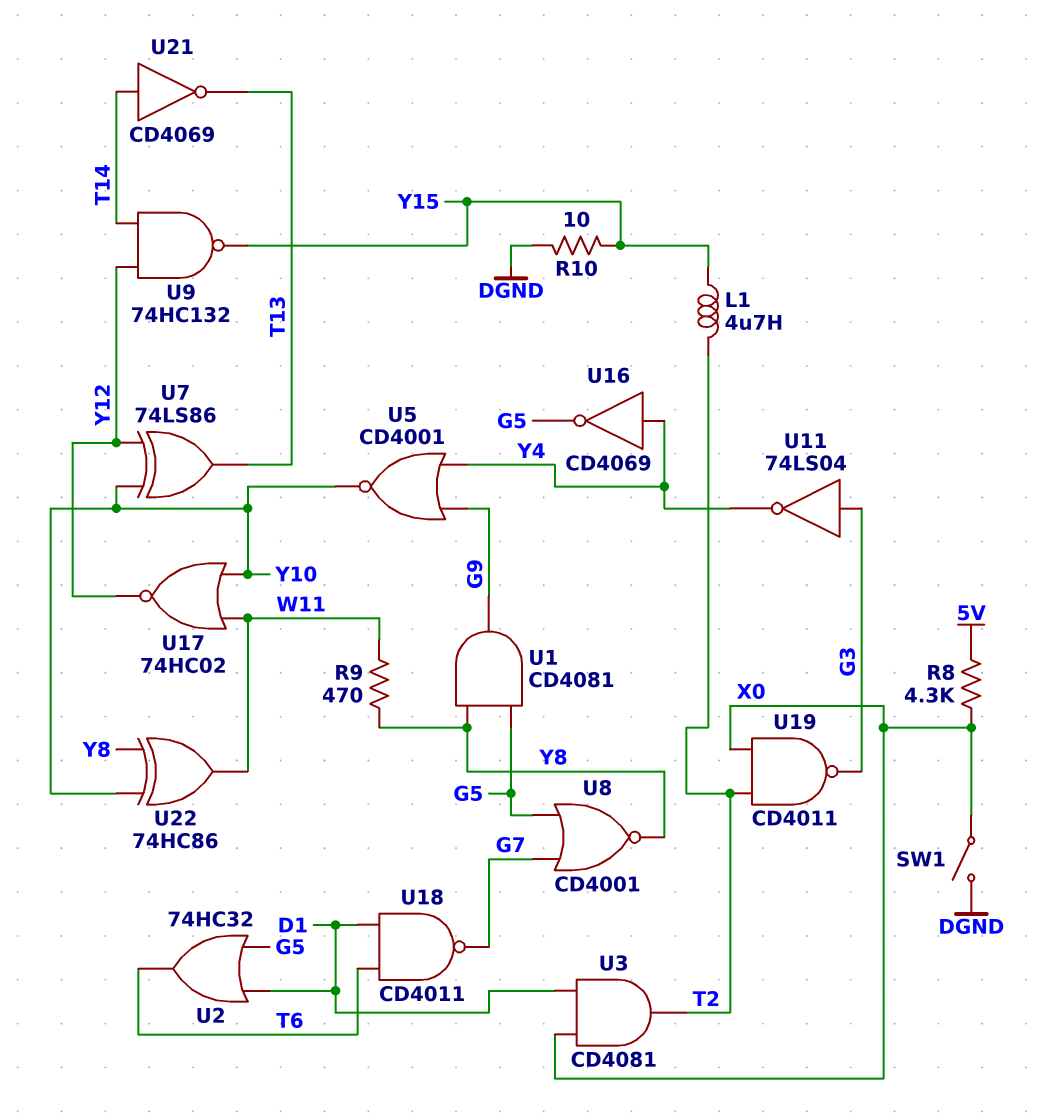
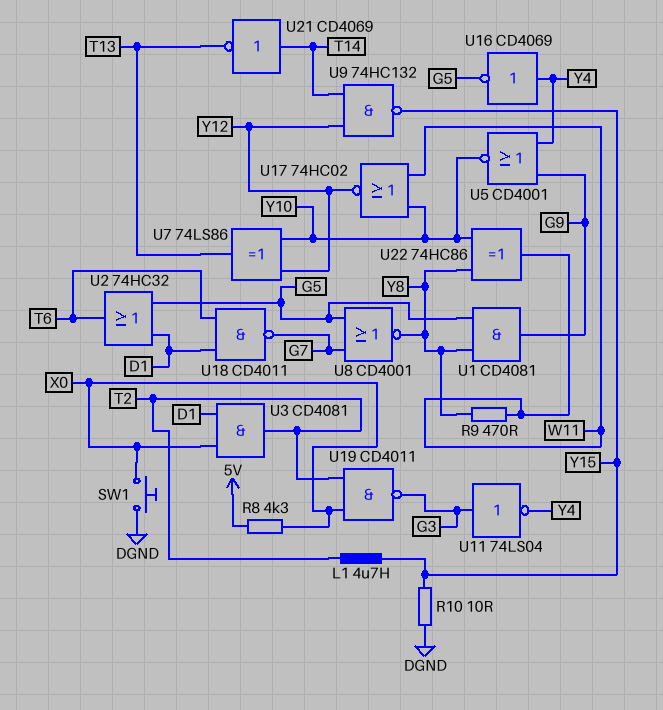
SW1: switch (DGND, X0) -> button (DGND, X0)

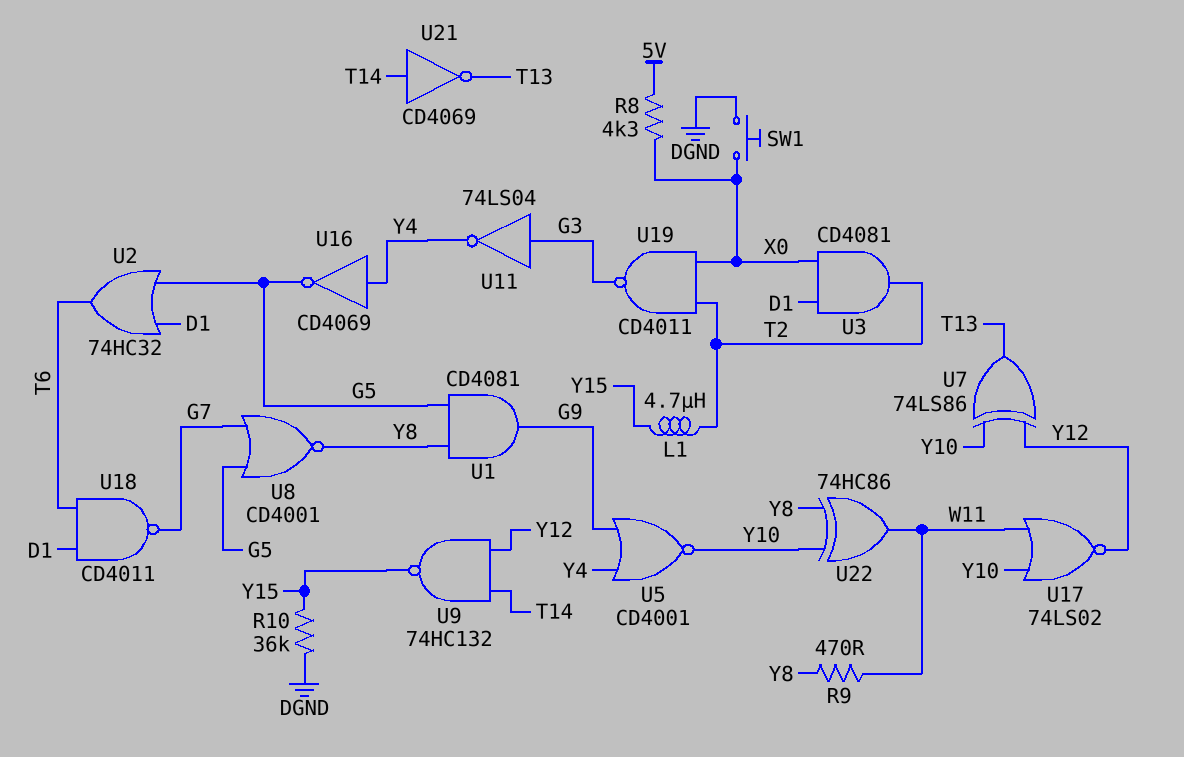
R10: 10 (DGND, Y15) -> 36k (DGND, Y15)
U17: NOR 74HC02 (in W11, in Y10, out Y12) -> NOR 74LS02 (in W11, in Y10, out Y12)

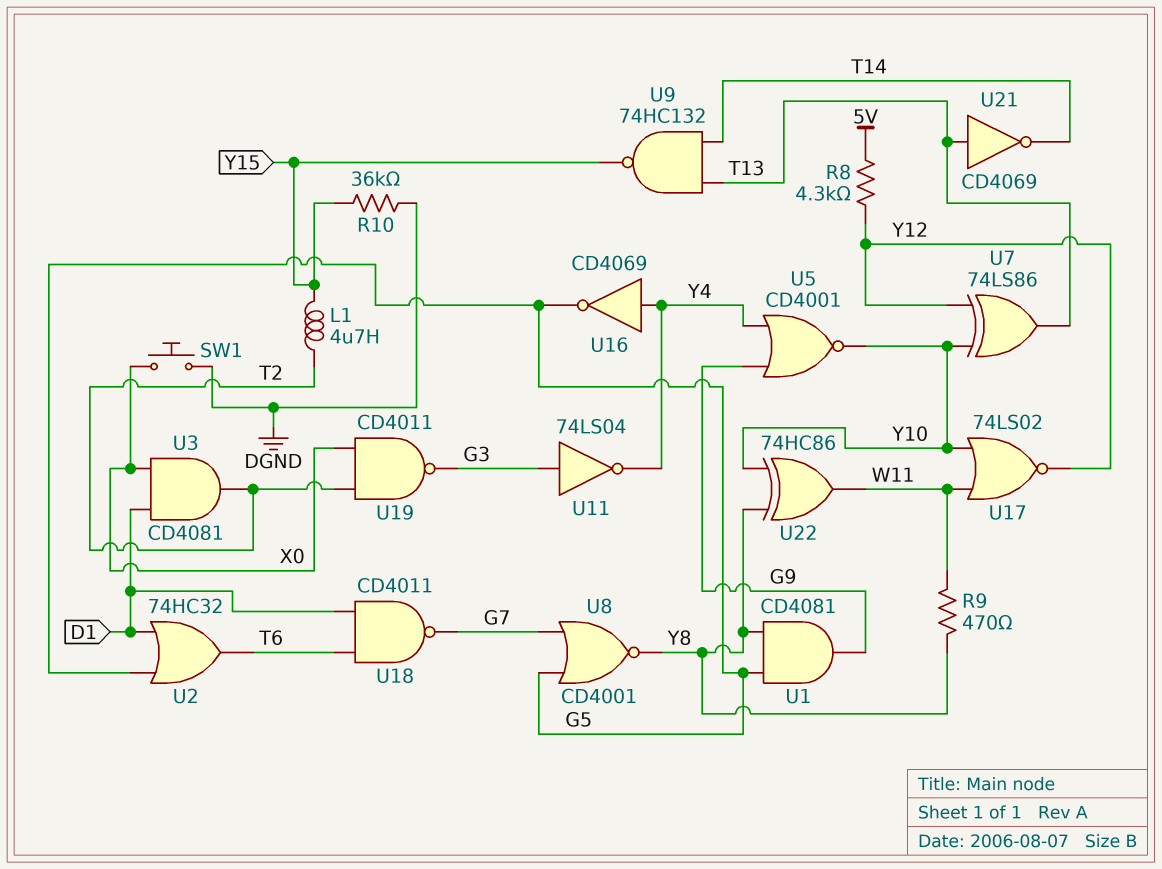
R8: 4.3k (5V, X0) -> 4.3k (5V, Y12)
U9: NAND 74HC132 (in T14, in Y12, out Y15) -> NAND 74HC132 (in T13, in T14, out Y15)
U21: NOT CD4069 (in T14, out T13) -> NOT CD4069 (in T13, out T14)

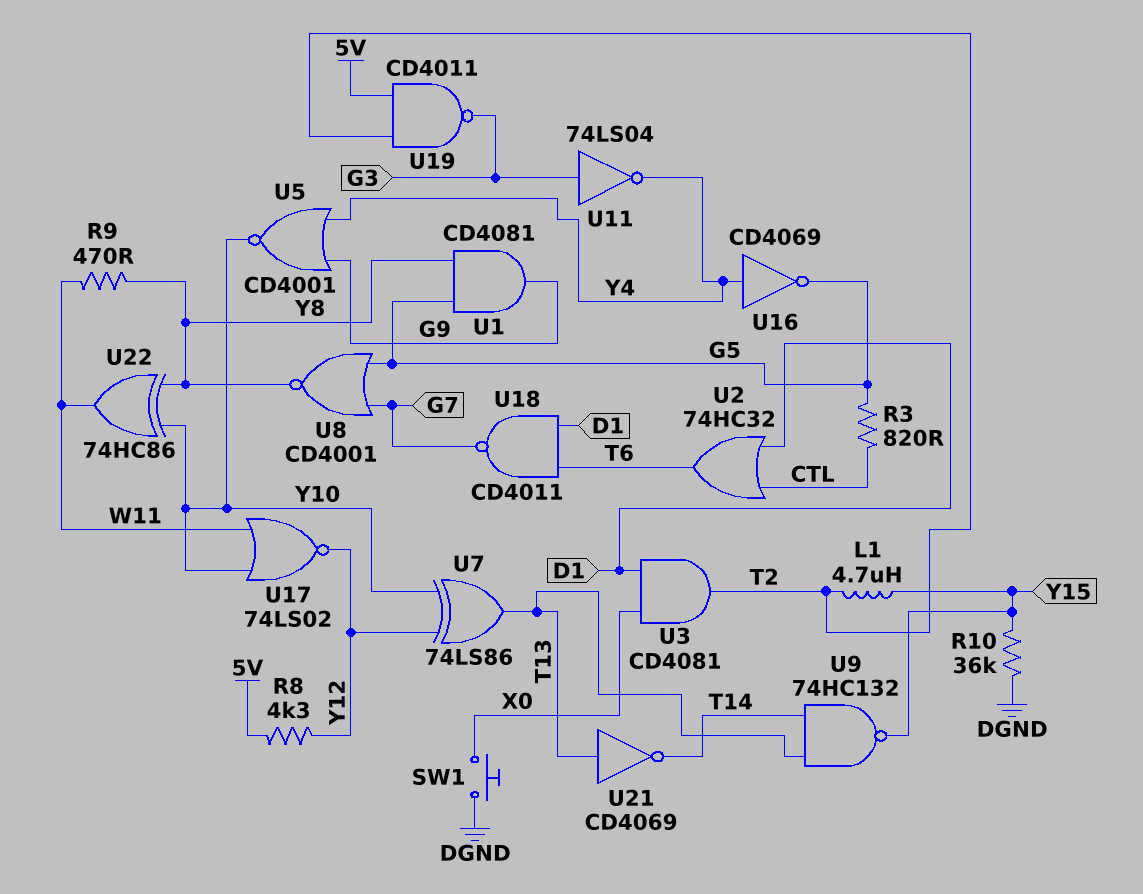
R3: none -> 820 (CTL, G5)
U2: OR 74HC32 (in D1, in G5, out T6) -> OR 74HC32 (in CTL, in D1, out T6)
U19: NAND CD4011 (in T2, in X0, out G3) -> NAND CD4011 (in 5V, in T2, out G3)

